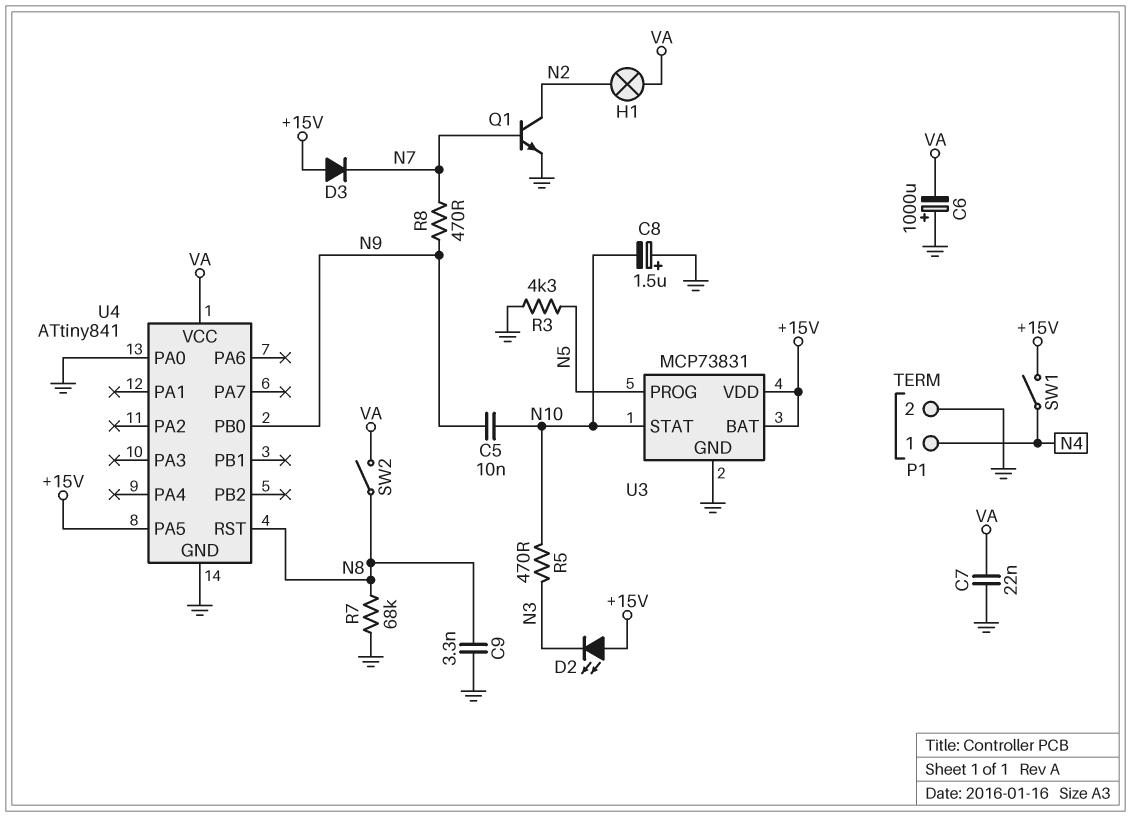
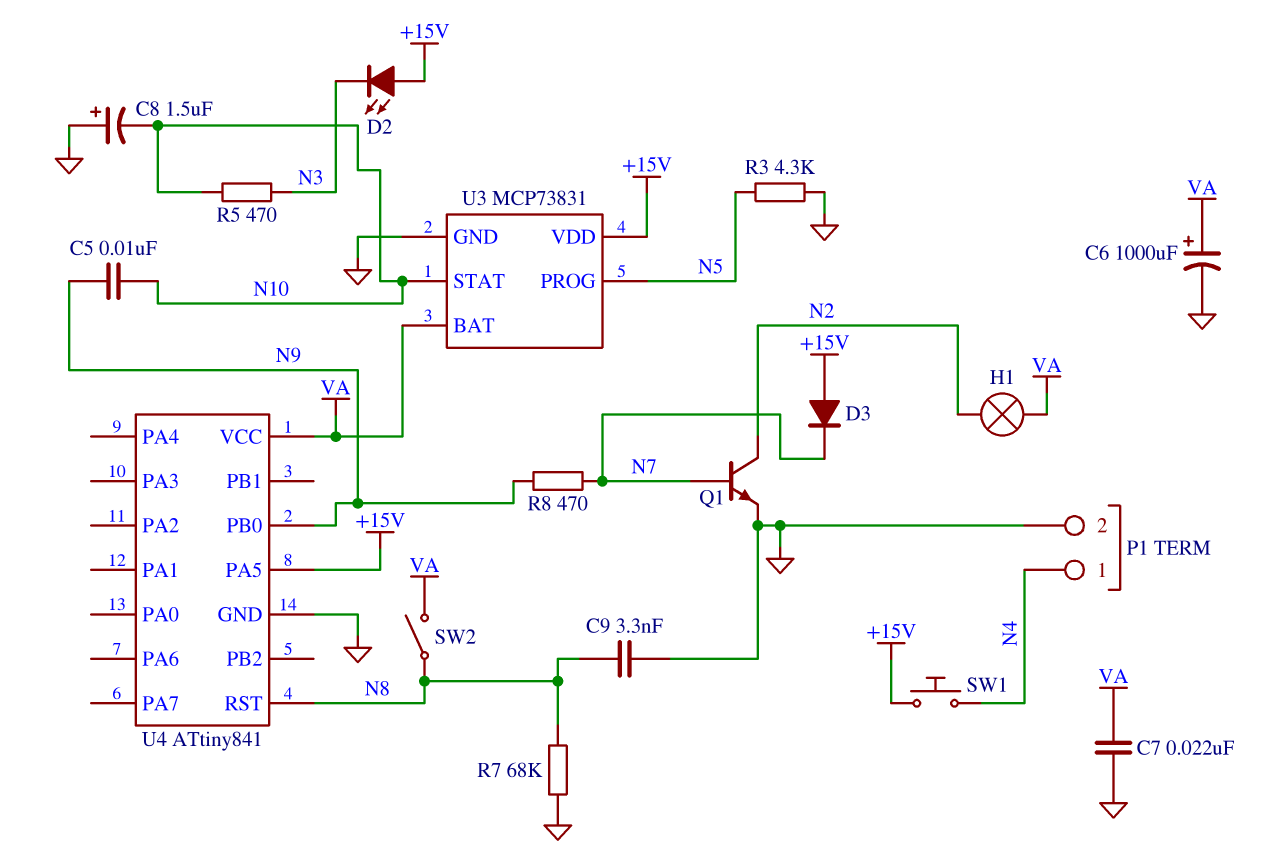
C6: 1000uF (plus GND, minus VA) -> 1000uF (plus VA, minus GND)
SW1: switch (+15V, N4) -> button (+15V, N4)
U3 pin BAT: +15V -> VA
U4 pin PA0: GND -> none

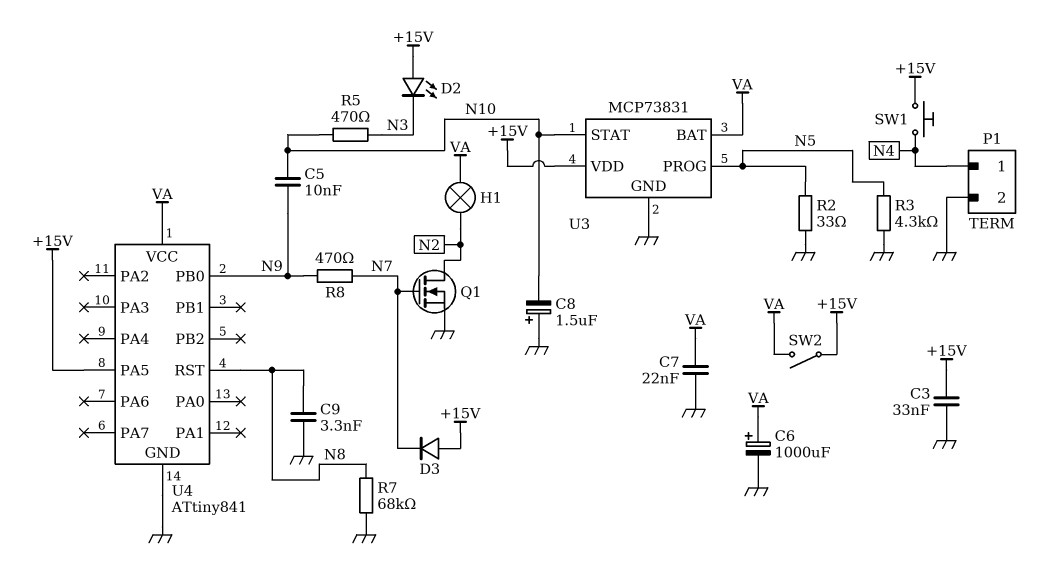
C3: none -> 33nF (+15V, GND)
Q1: NPN (B N7, C N2, E GND) -> NMOS (G N7, D N2, S GND)
R2: none -> 33 (GND, N5)
SW2: switch (N8, VA) -> switch (+15V, VA)

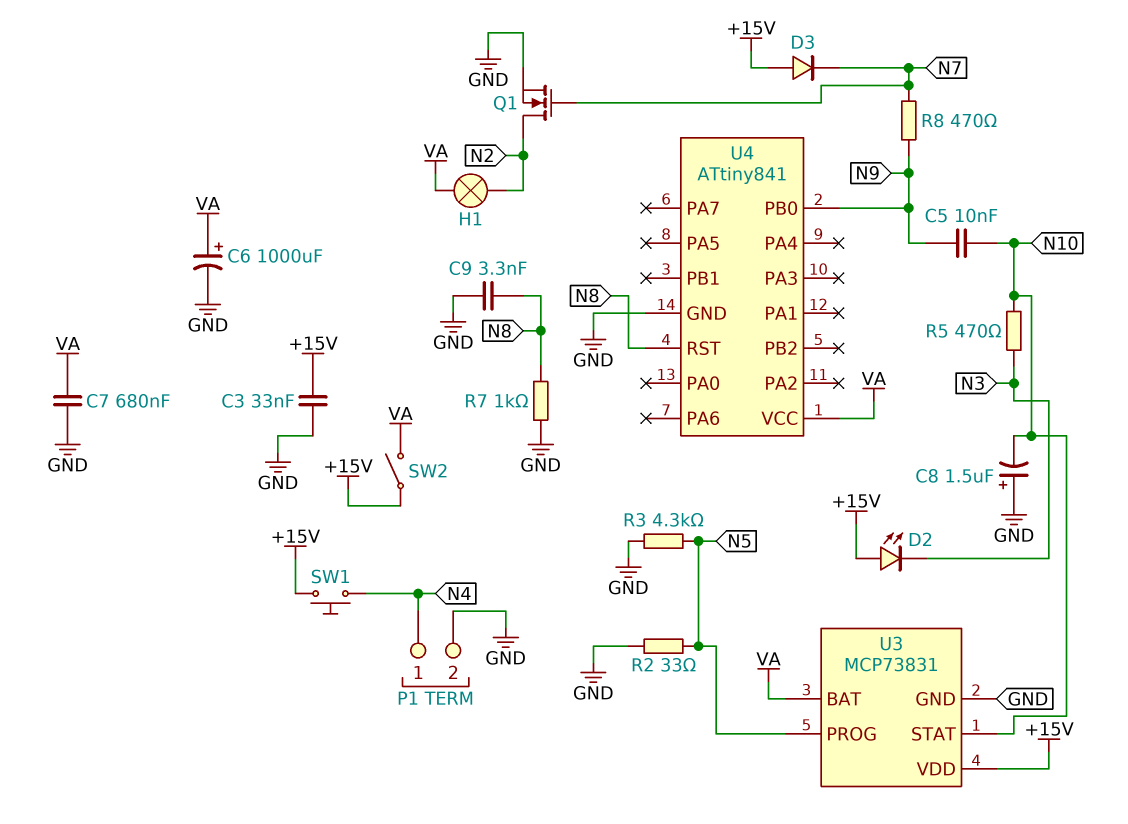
C7: 22nF (GND, VA) -> 680nF (GND, VA)
R7: 68k (GND, N8) -> 1k (GND, N8)
U4 pin PA5: +15V -> none

